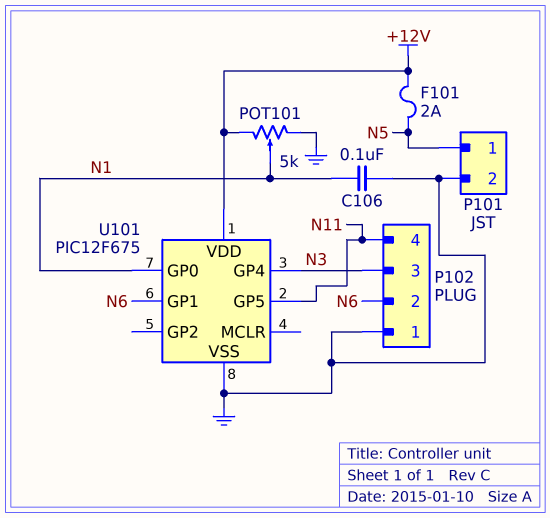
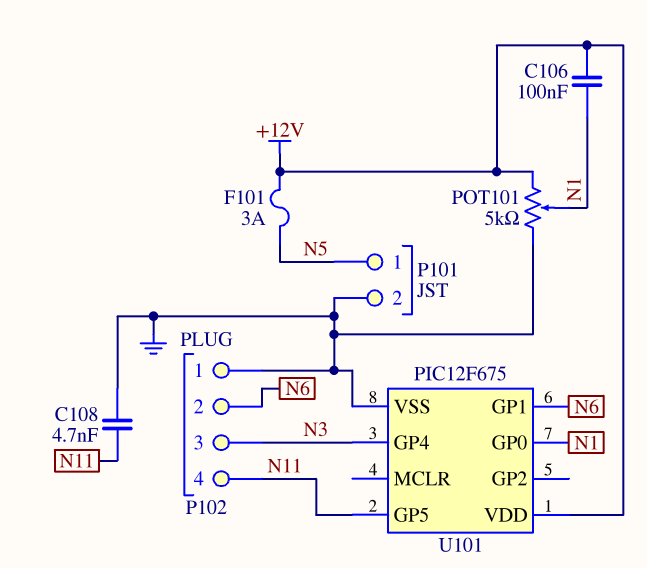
C106: 100nF (GND, N1) -> 100nF (+12V, N1)
C108: none -> 4.7nF (GND, N11)
F101: 2A (+12V, N5) -> 3A (+12V, N5)

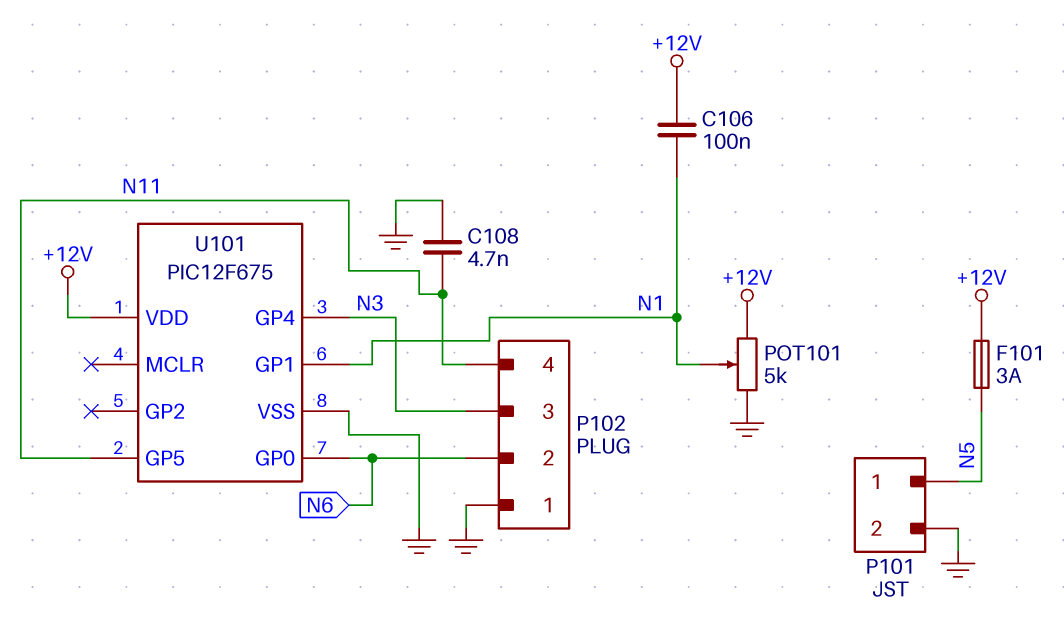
U101 pin GP0: N1 -> N6
U101 pin GP1: N6 -> N1

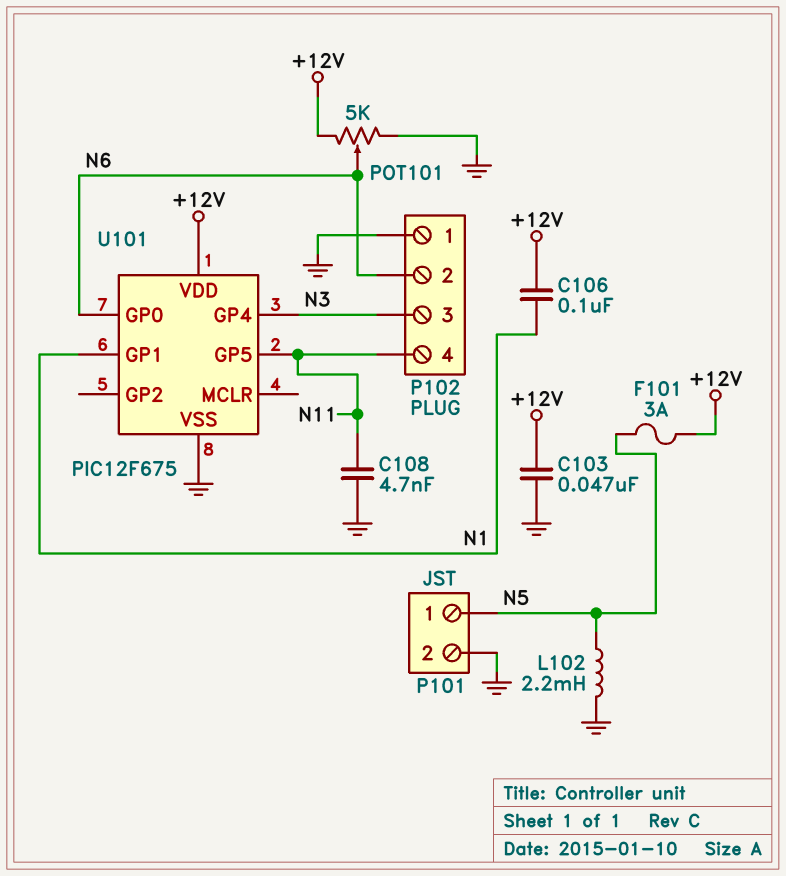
C103: none -> 47nF (+12V, GND)
L102: none -> 2.2mH (GND, N5)
POT101: 5k (+12V, GND, wiper N1) -> 5k (+12V, GND, wiper N6)

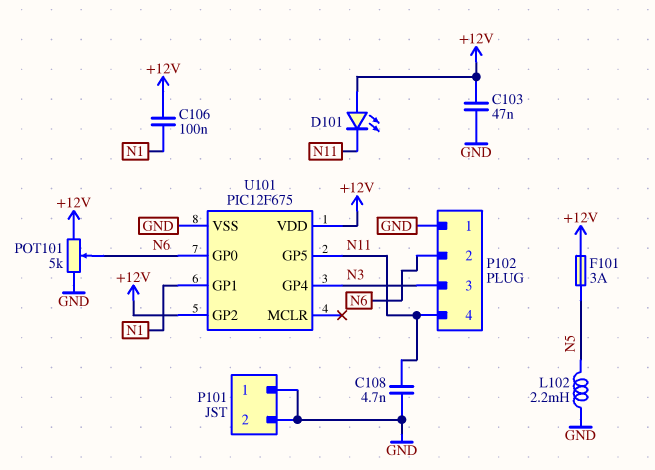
D101: none -> LED (A +12V, K N11)
P101 pin 1: N5 -> GND
U101 pin GP2: none -> +12V

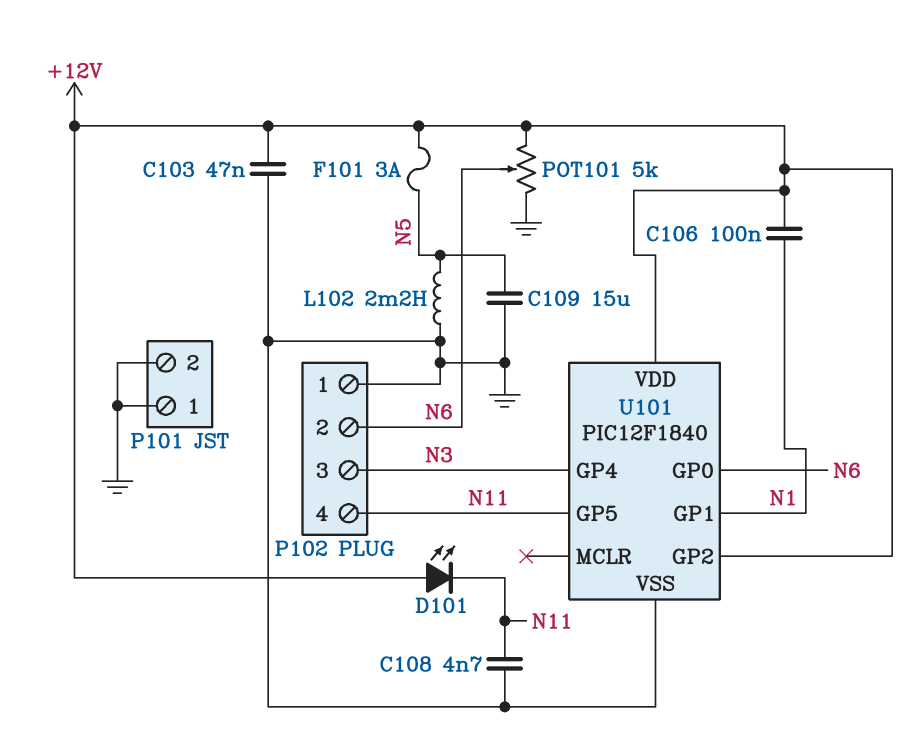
C109: none -> 15uF (GND, N5)
U101: PIC12F675 -> PIC12F1840

